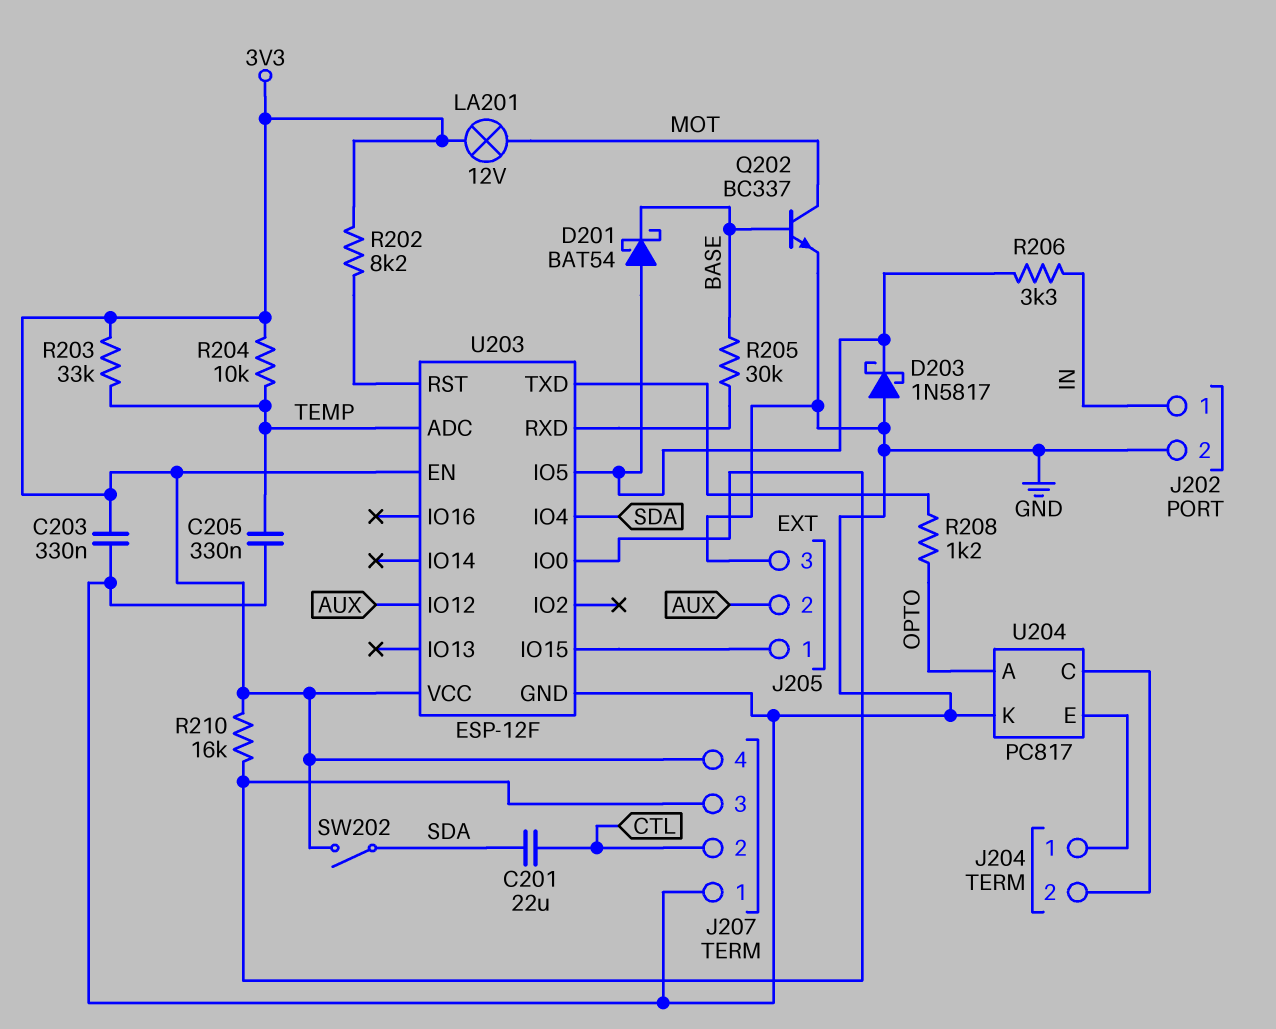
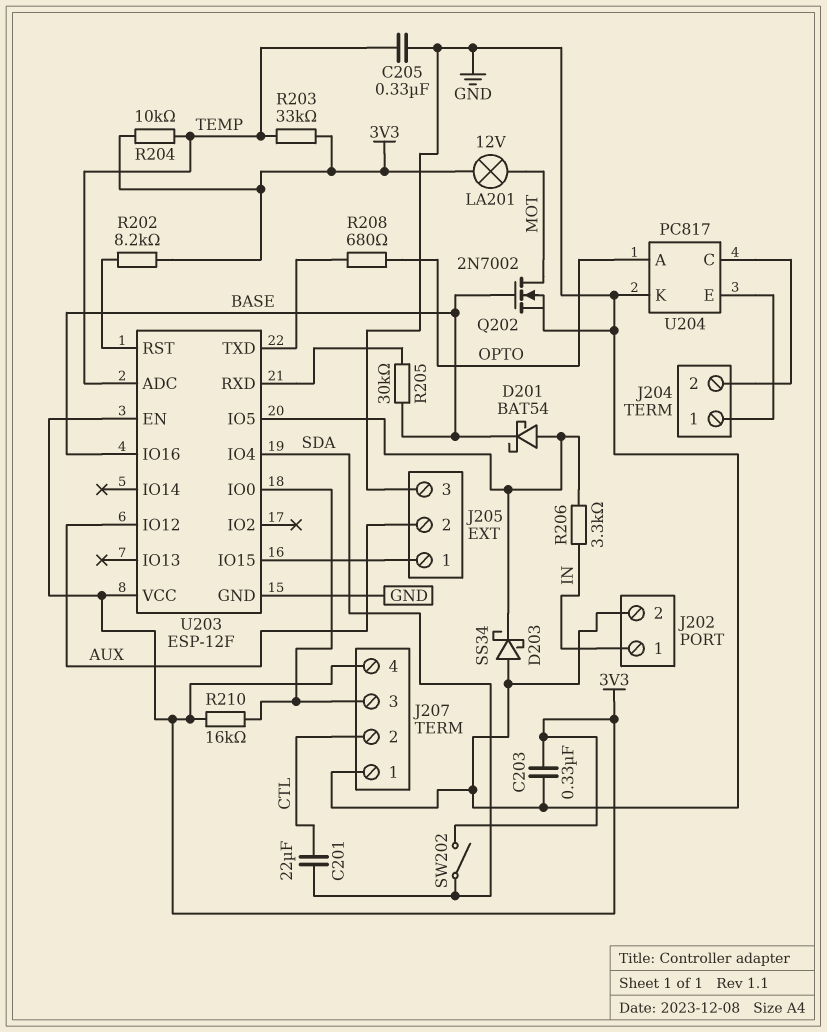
D203: schottky 1N5817 (A GND, K U203/IO5) -> schottky SS34 (A GND, K U203/IO5)
Q202: NPN BC337 (B BASE, C MOT, E GND) -> NMOS 2N7002 (G BASE, D MOT, S GND)
R208: 1.2k (OPTO, U203/TXD) -> 680 (OPTO, U203/TXD)
U203 pin IO16: none -> BASE

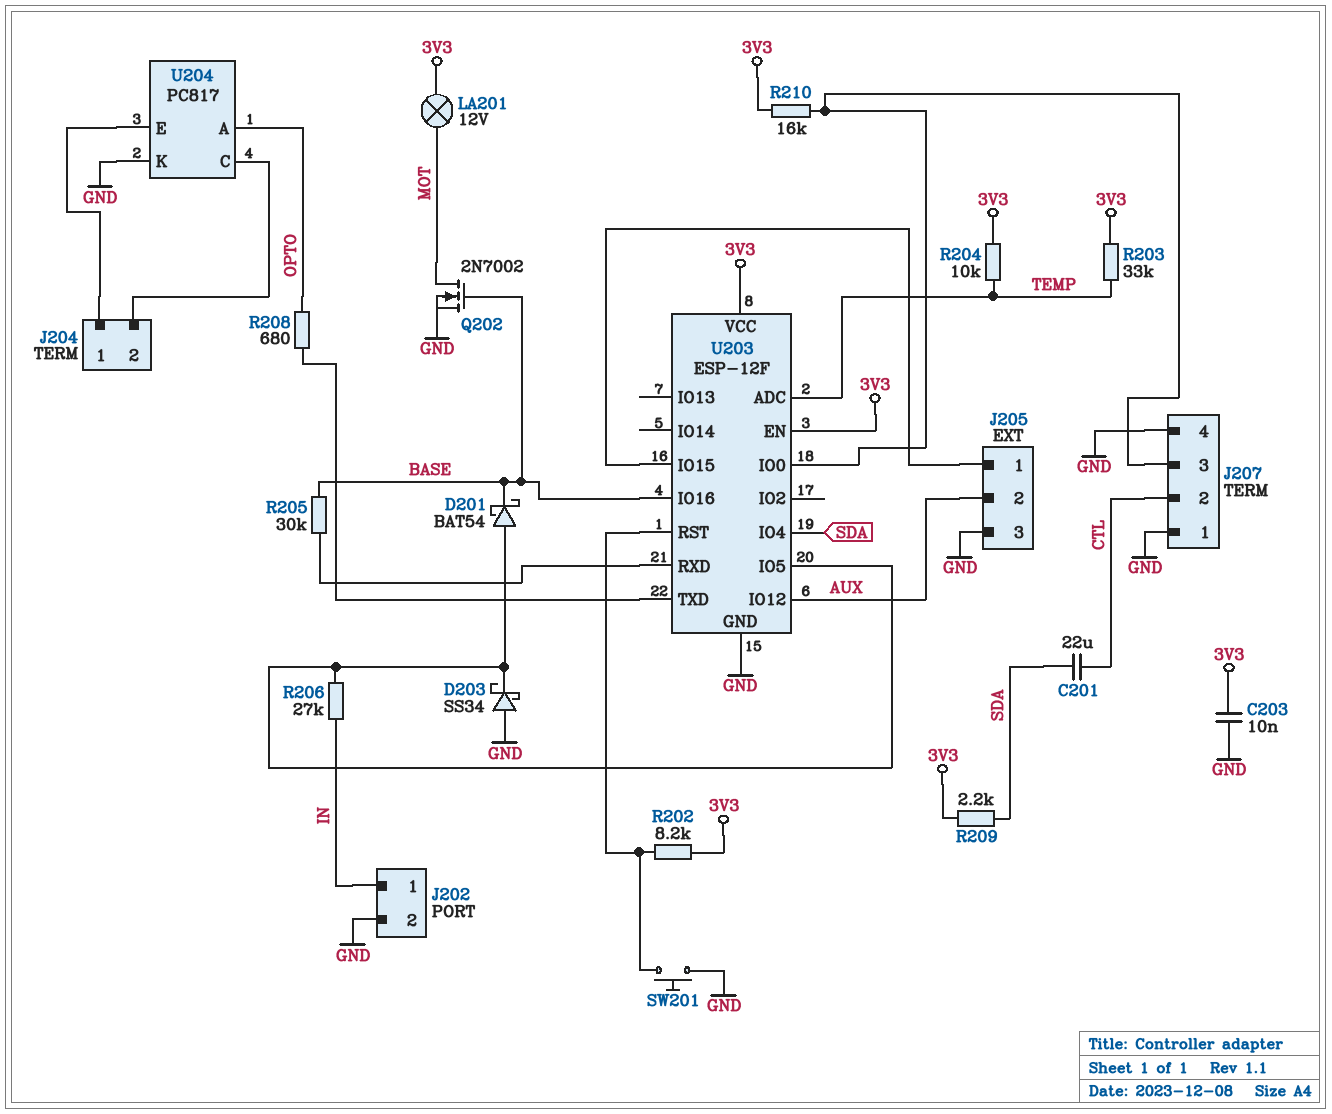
C203: 330nF (3V3, GND) -> 10nF (3V3, GND)
C205: 330nF (GND, TEMP) -> none
J207 pin 4: 3V3 -> GND
R206: 3.3k (IN, U203/IO5) -> 27k (IN, U203/IO5)
R209: none -> 2.2k (3V3, SDA)
SW201: none -> button (GND, U203/RST)
SW202: switch (3V3, SDA) -> none

